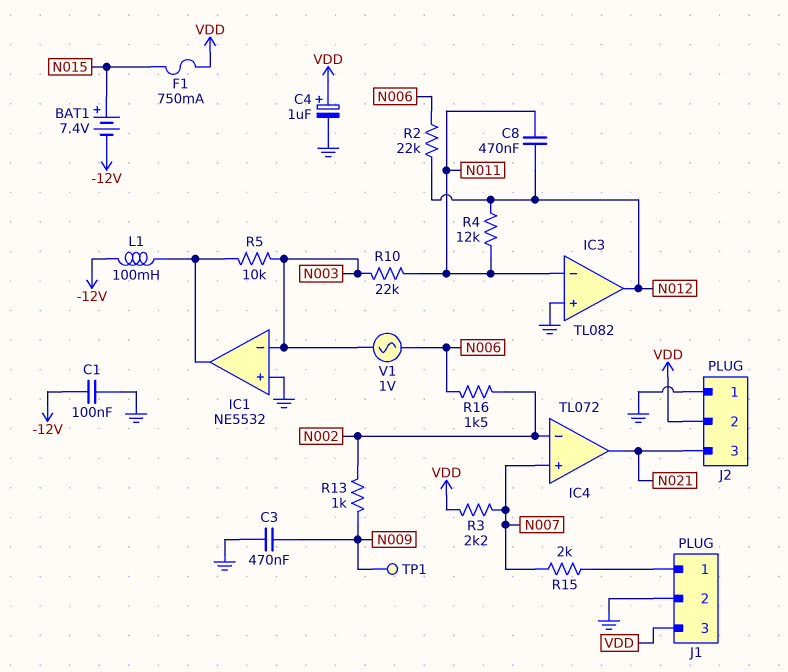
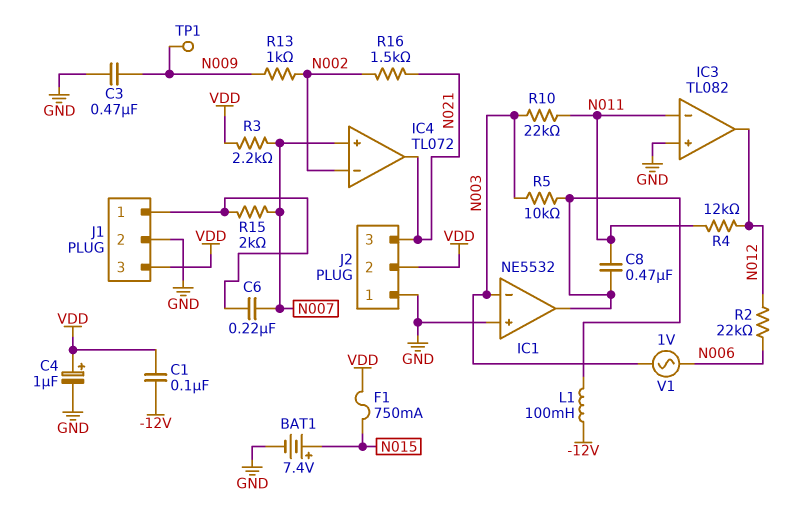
BAT1: 7.4V (plus N015, minus -12V) -> 7.4V (plus N015, minus GND)
C1: 100nF (-12V, GND) -> 100nF (-12V, VDD)
C6: none -> 220nF (J1/1, N007)
C8: 470nF (N011, N012) -> 470nF (IC1/out, N011)
R16: 1.5k (N002, N006) -> 1.5k (N002, N021)

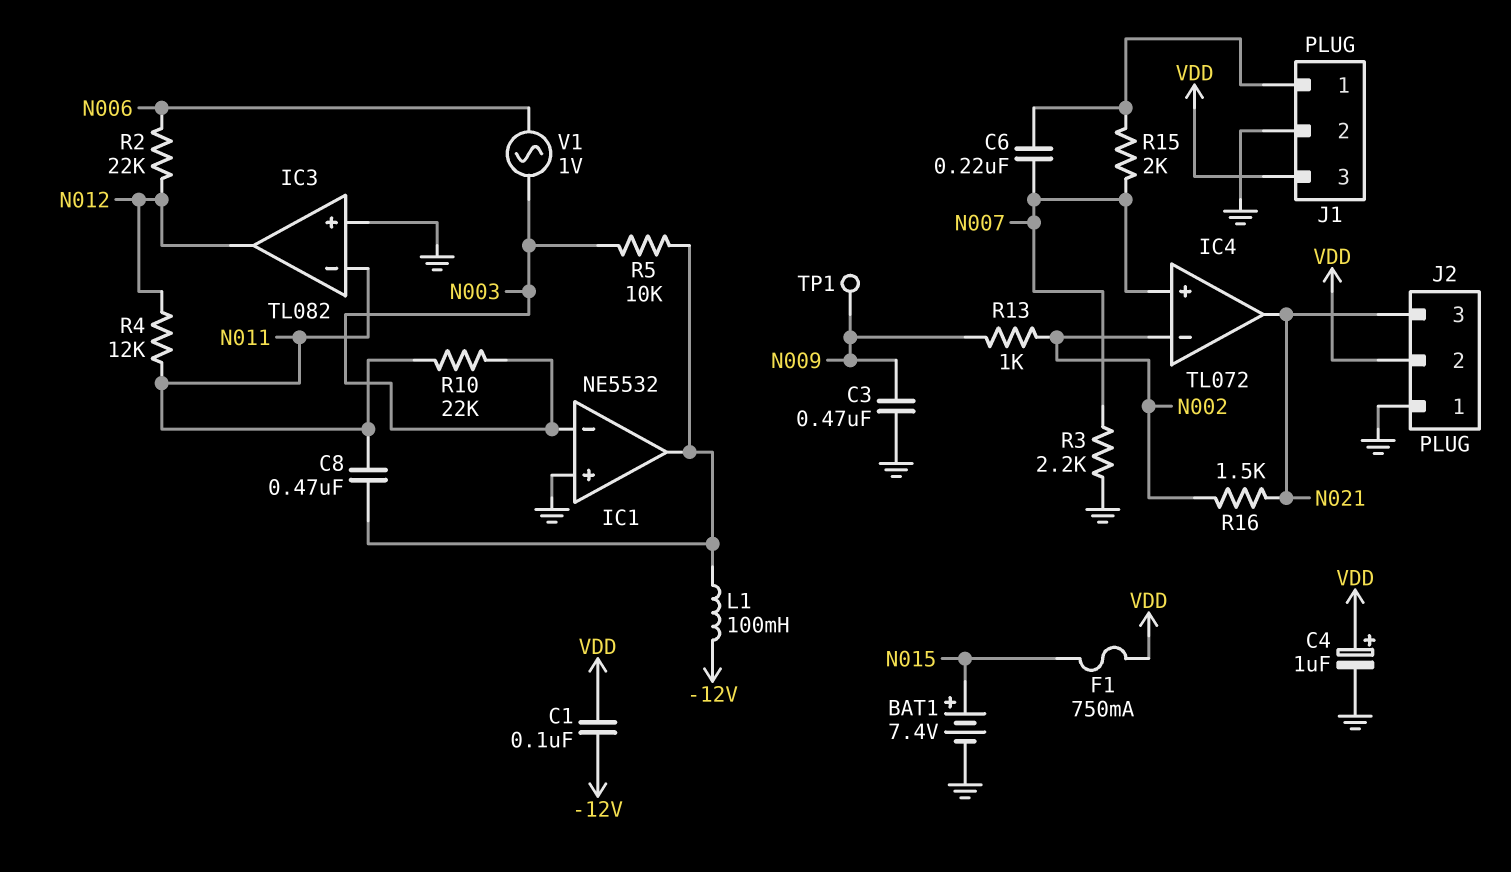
R3: 2.2k (N007, VDD) -> 2.2k (GND, N007)

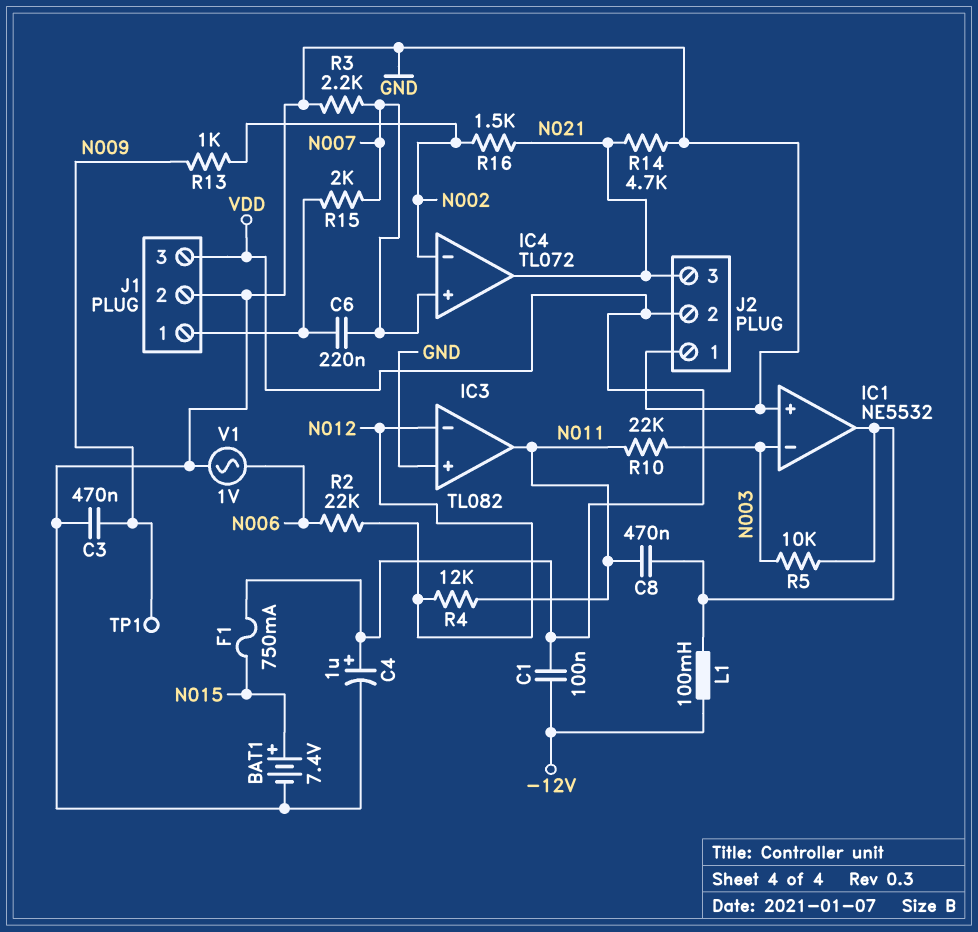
IC3 pin in-: N011 -> N012
IC3 pin out: N012 -> N011
R14: none -> 4.7k (GND, N021)
V1: AC 1V (N003, N006) -> AC 1V (GND, N006)

